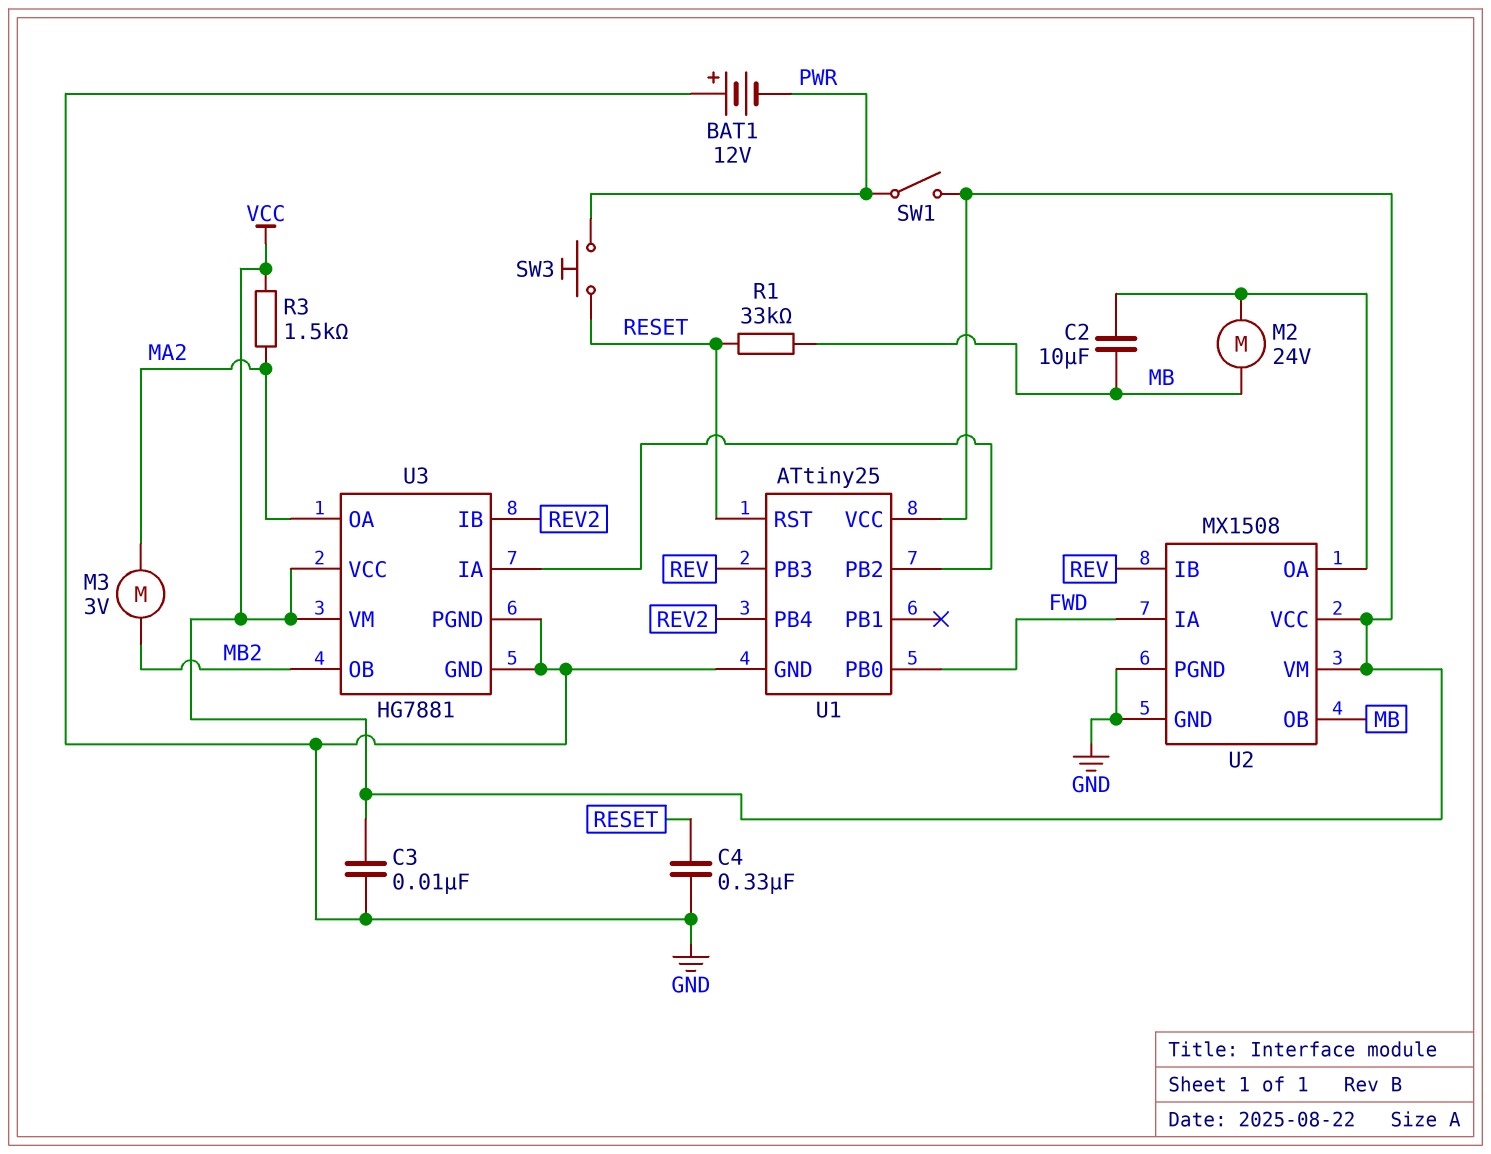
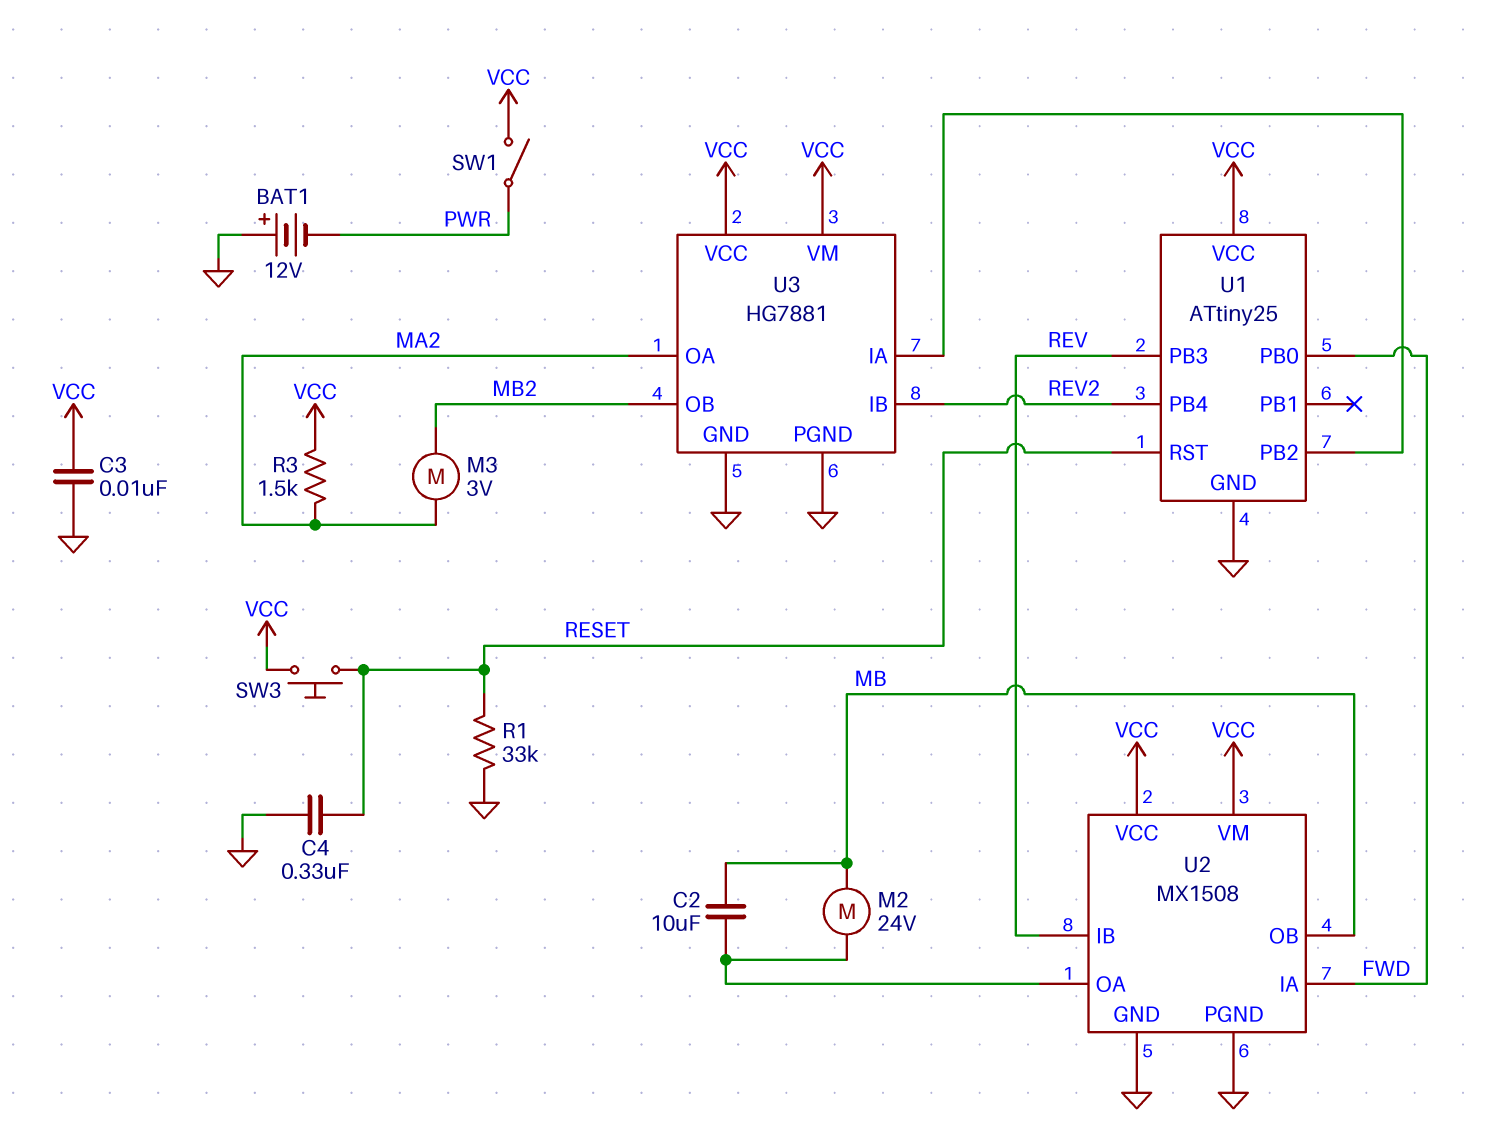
R1: 33k (MB, RESET) -> 33k (GND, RESET)
SW3: button (PWR, RESET) -> button (RESET, VCC)

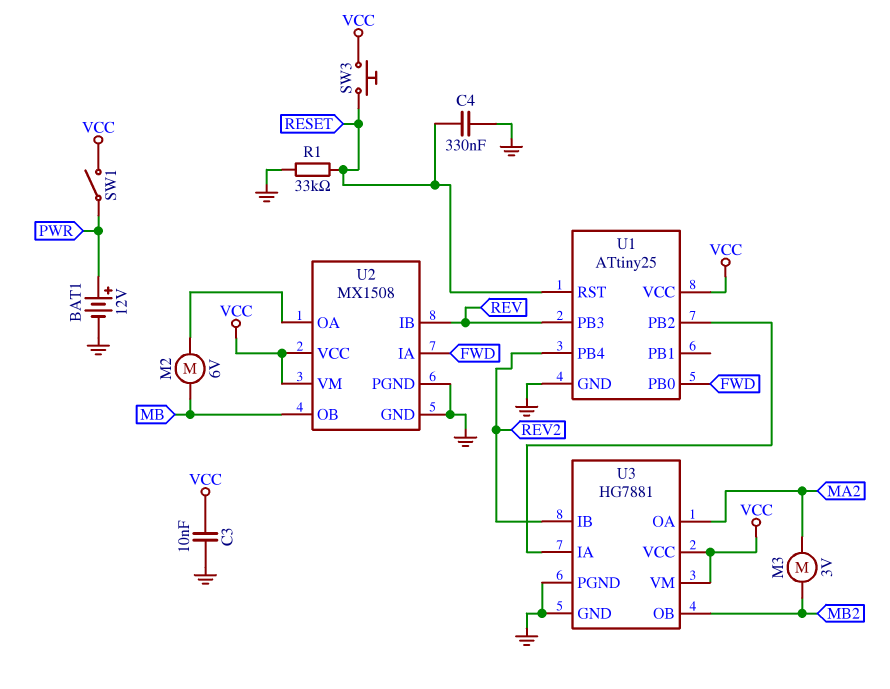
BAT1: 12V (plus GND, minus PWR) -> 12V (plus PWR, minus GND)
C2: 10uF (MB, U2/OA) -> none
M2: motor 24V (MB, U2/OA) -> motor 6V (MB, U2/OA)
R3: 1.5k (MA2, VCC) -> none

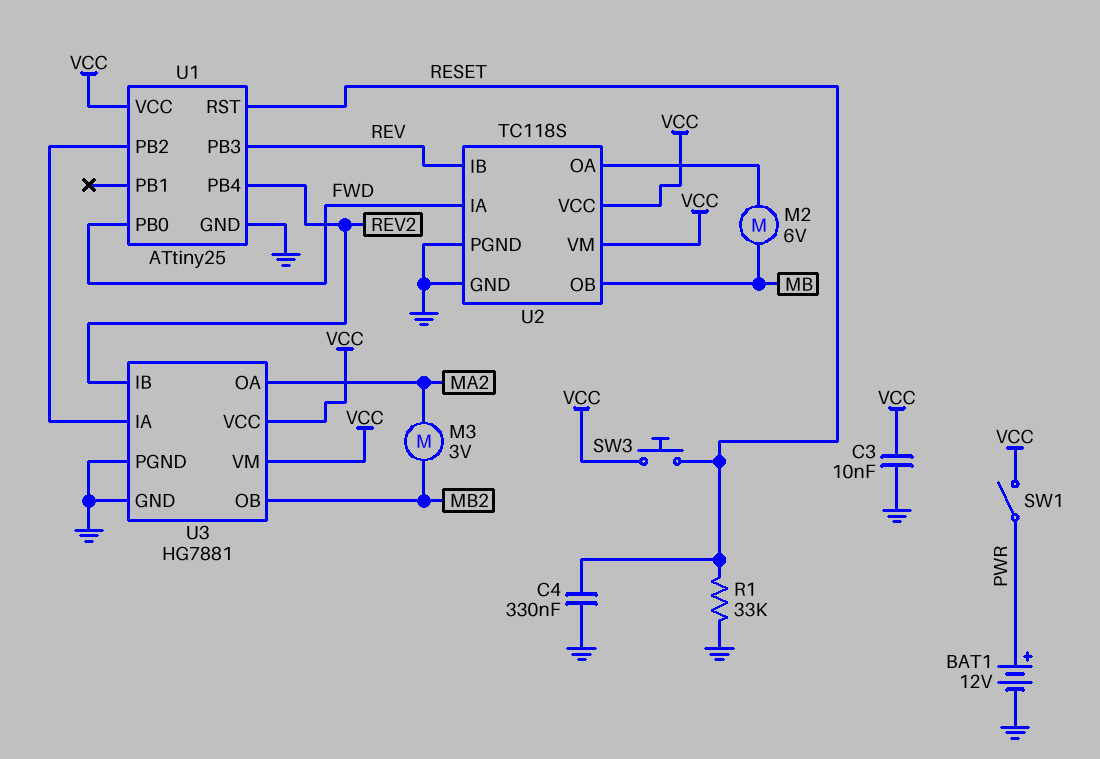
U2: MX1508 -> TC118S

